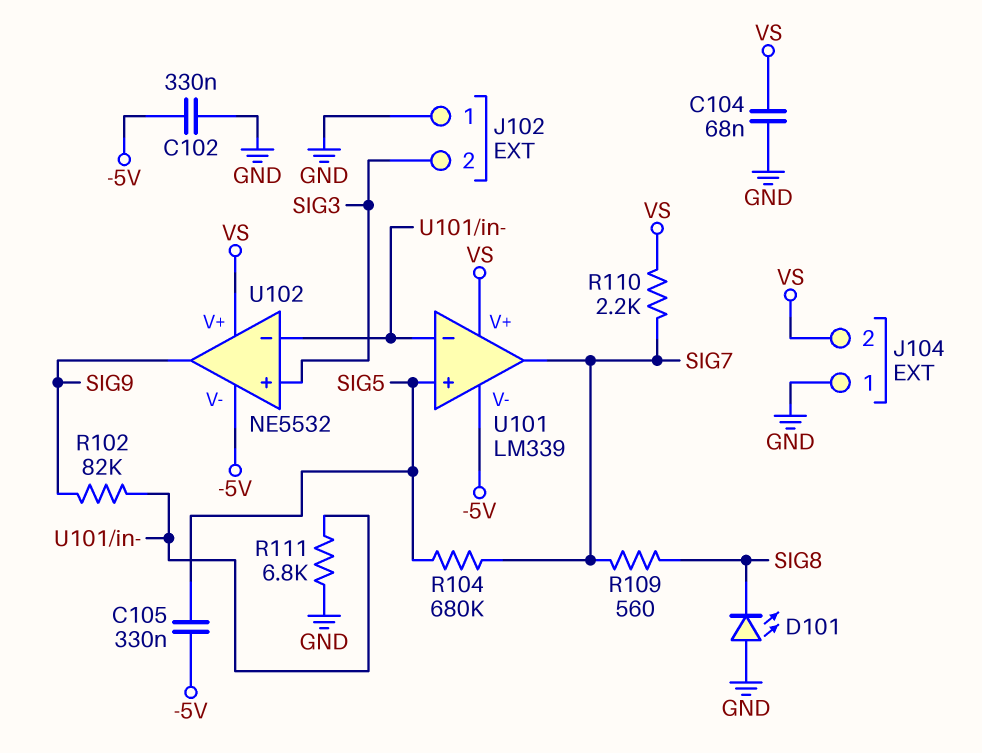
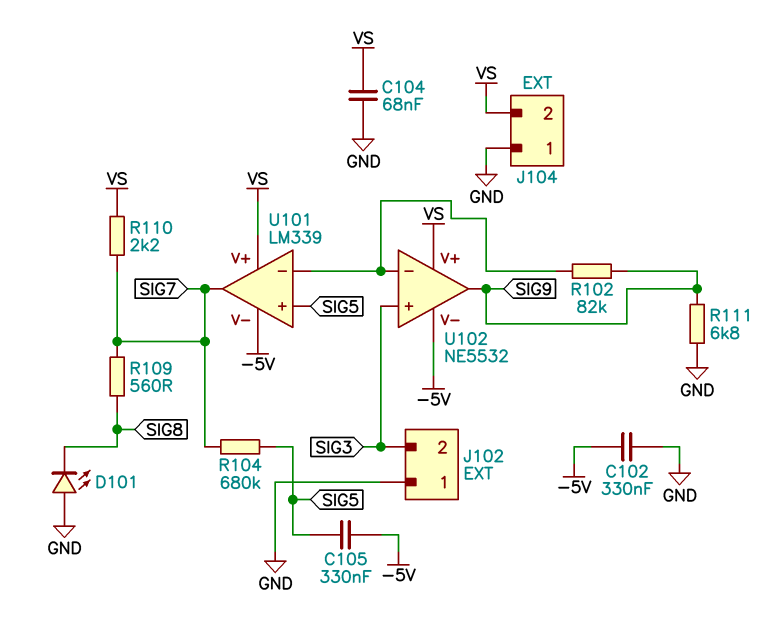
R111: 6.8k (GND, U101/in-) -> 6.8k (GND, SIG9)

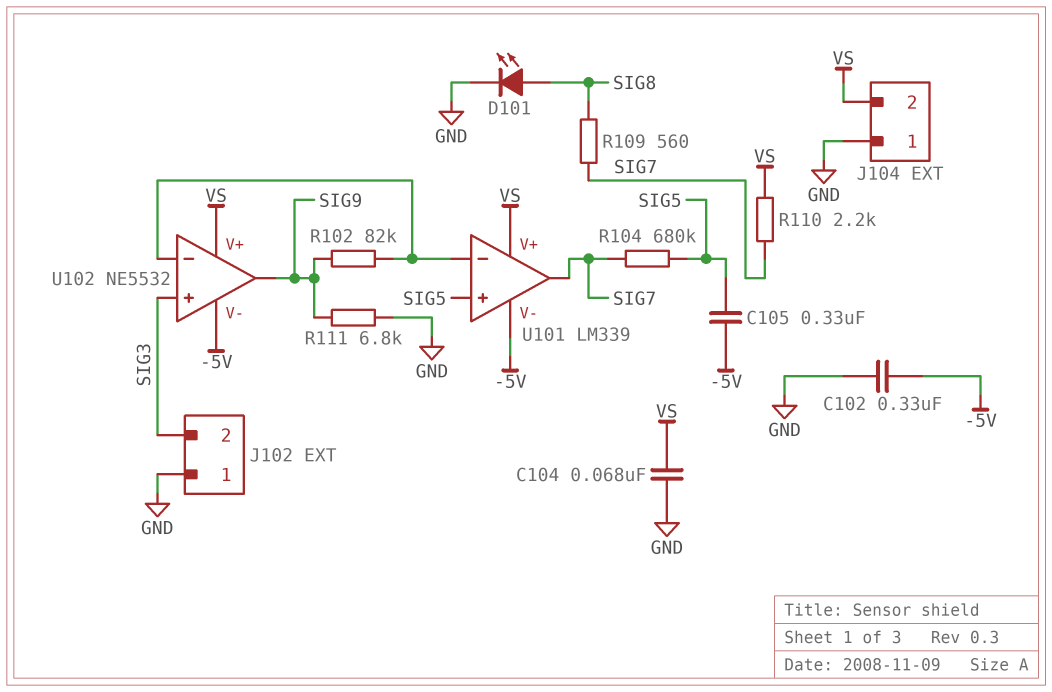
D101: LED (A GND, K SIG8) -> LED (A SIG8, K GND)

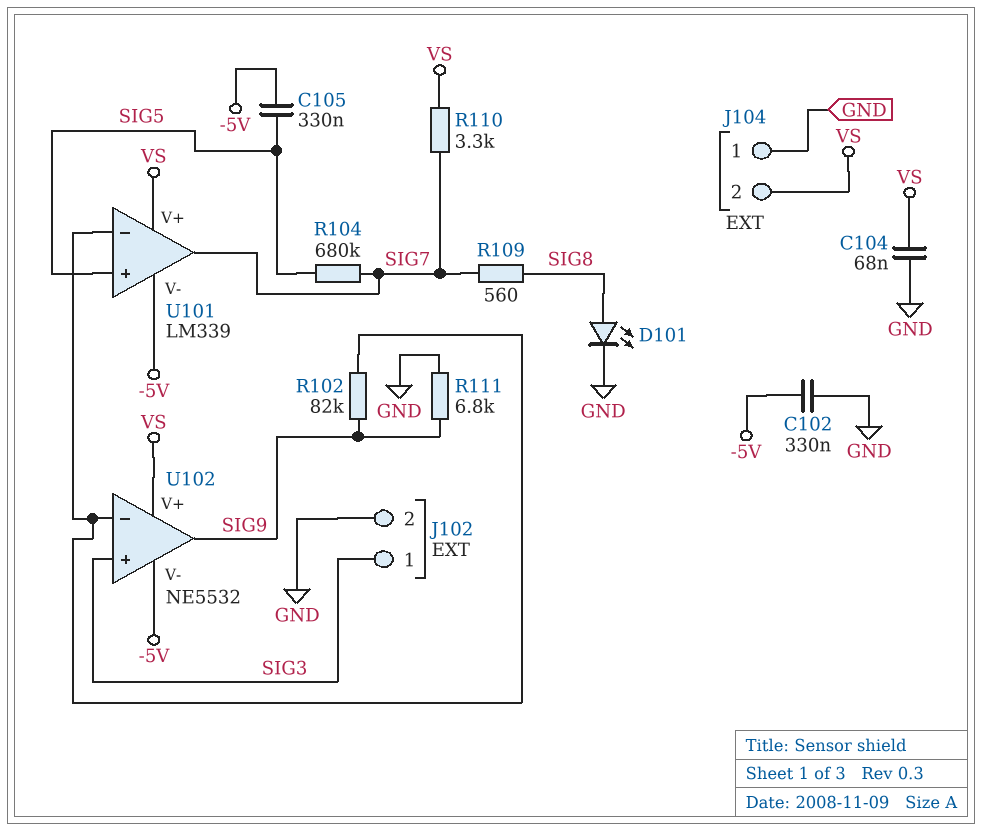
J102 pin 1: GND -> SIG3
J102 pin 2: SIG3 -> GND
R110: 2.2k (SIG7, VS) -> 3.3k (SIG7, VS)

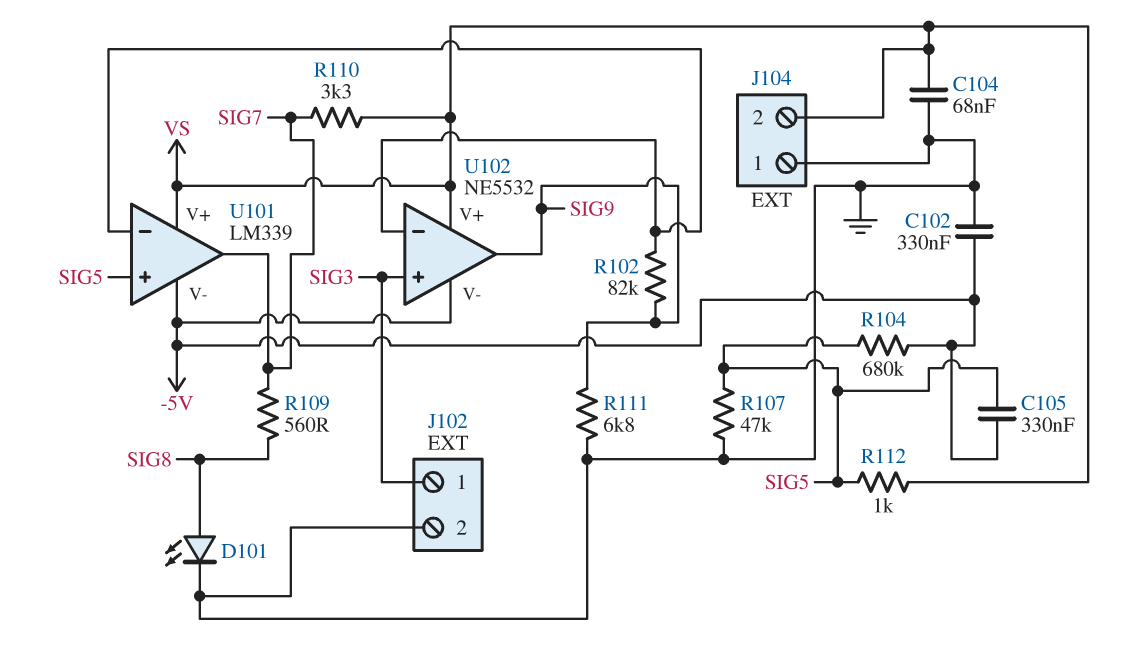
R104: 680k (SIG5, SIG7) -> 680k (-5V, SIG5)
R107: none -> 47k (GND, SIG5)
R112: none -> 1k (SIG5, VS)

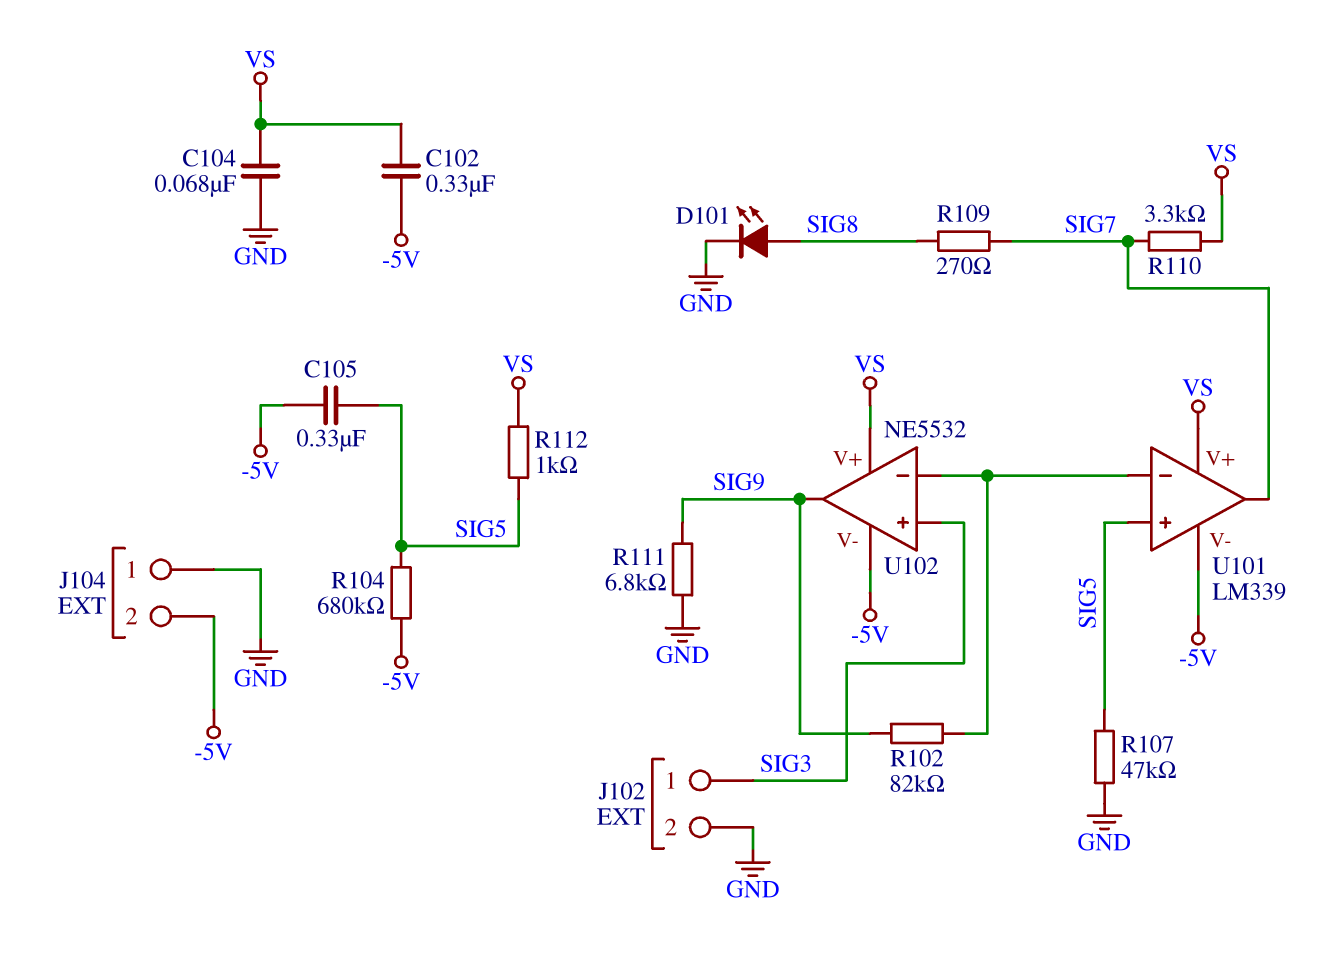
C102: 330nF (-5V, GND) -> 330nF (-5V, VS)
J104 pin 2: VS -> -5V
R109: 560 (SIG7, SIG8) -> 270 (SIG7, SIG8)

